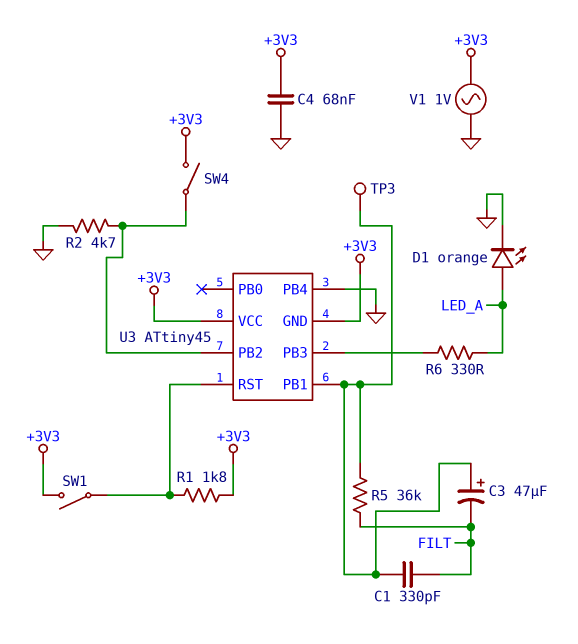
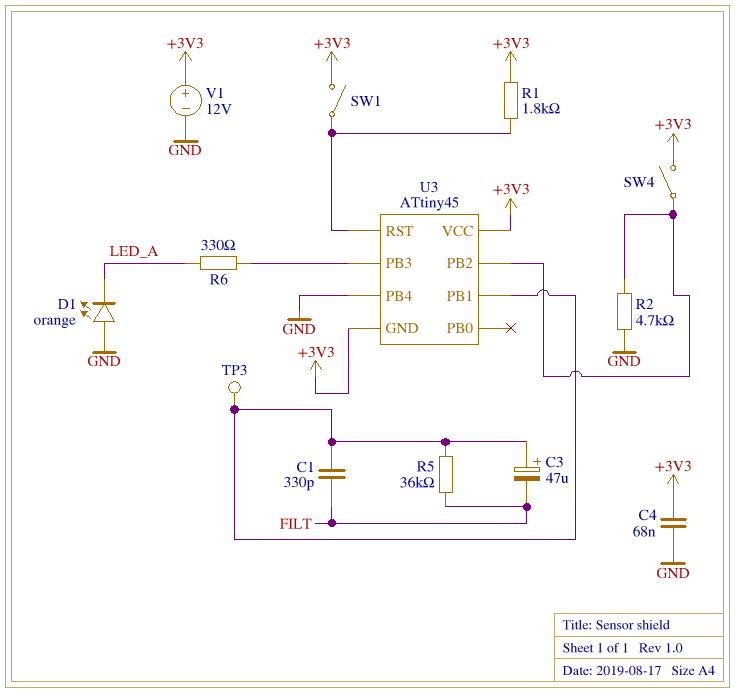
D1: LED orange (A LED_A, K GND) -> LED orange (A GND, K LED_A)
V1: AC 1V (+3V3, GND) -> 12V (plus +3V3, minus GND)

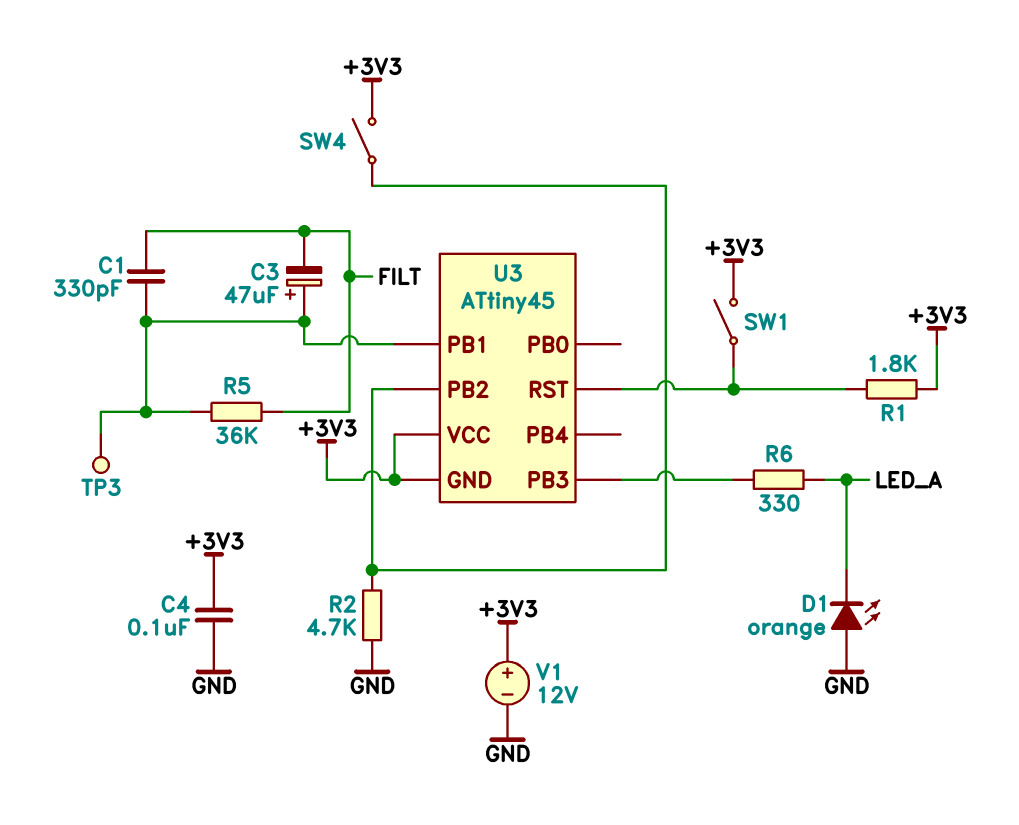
C4: 68nF (+3V3, GND) -> 100nF (+3V3, GND)
U3 pin PB4: GND -> none

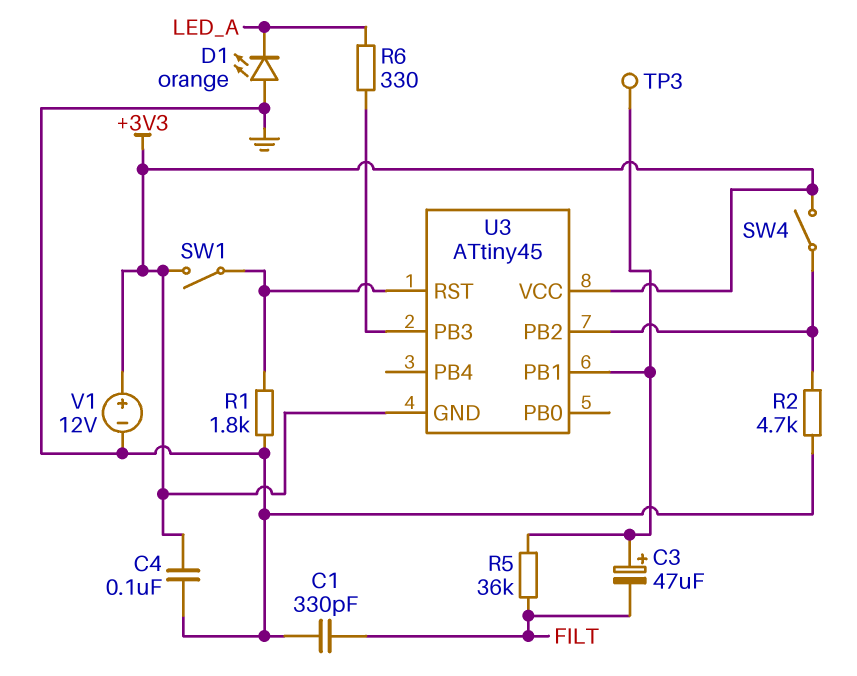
C1: 330pF (FILT, U3/PB1) -> 330pF (FILT, GND)
R1: 1.8k (+3V3, U3/RST) -> 1.8k (GND, U3/RST)

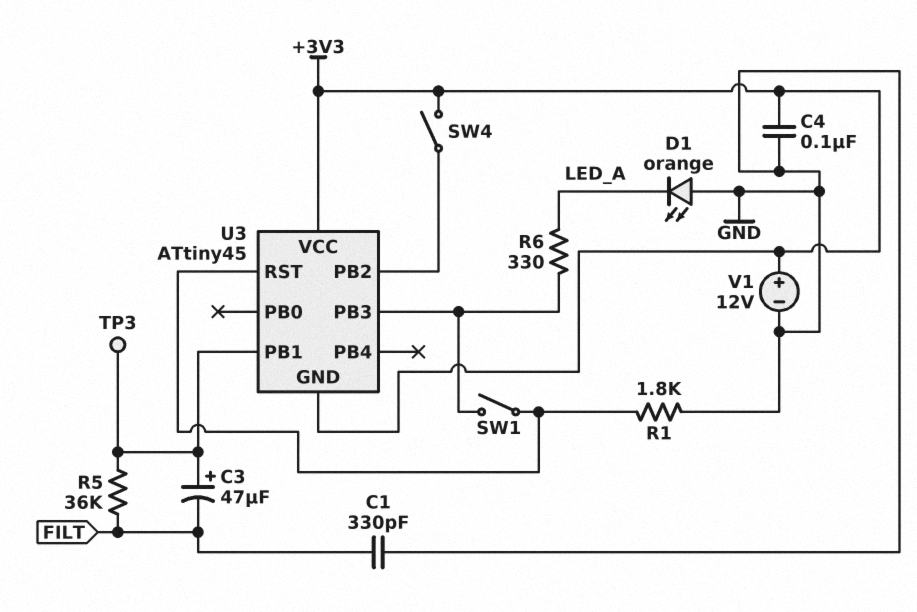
R2: 4.7k (GND, U3/PB2) -> none
SW1: switch (+3V3, U3/RST) -> switch (U3/PB3, U3/RST)

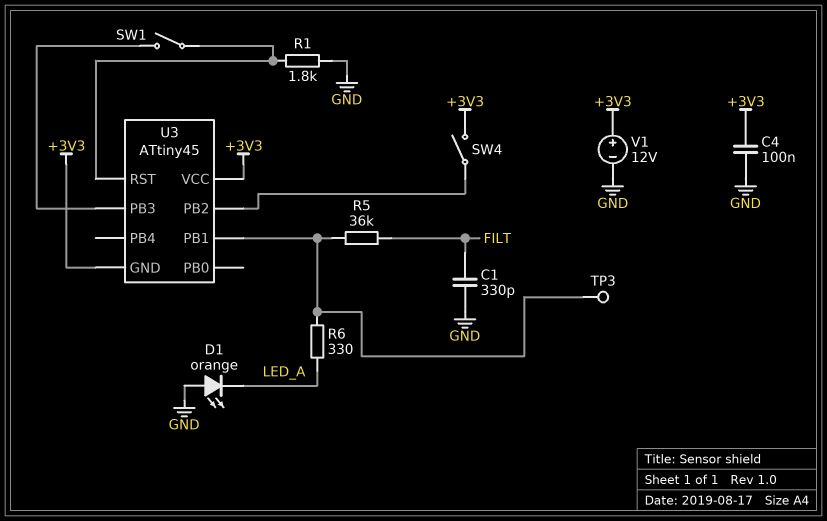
C3: 47uF (plus U3/PB1, minus FILT) -> none
R6: 330 (LED_A, U3/PB3) -> 330 (LED_A, U3/PB1)

